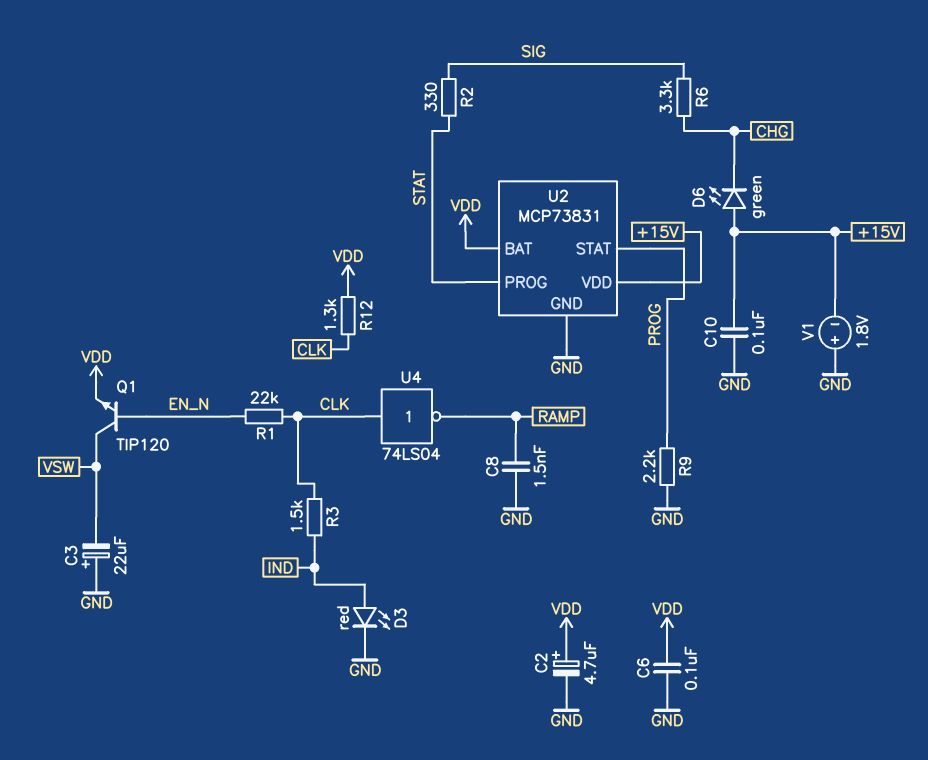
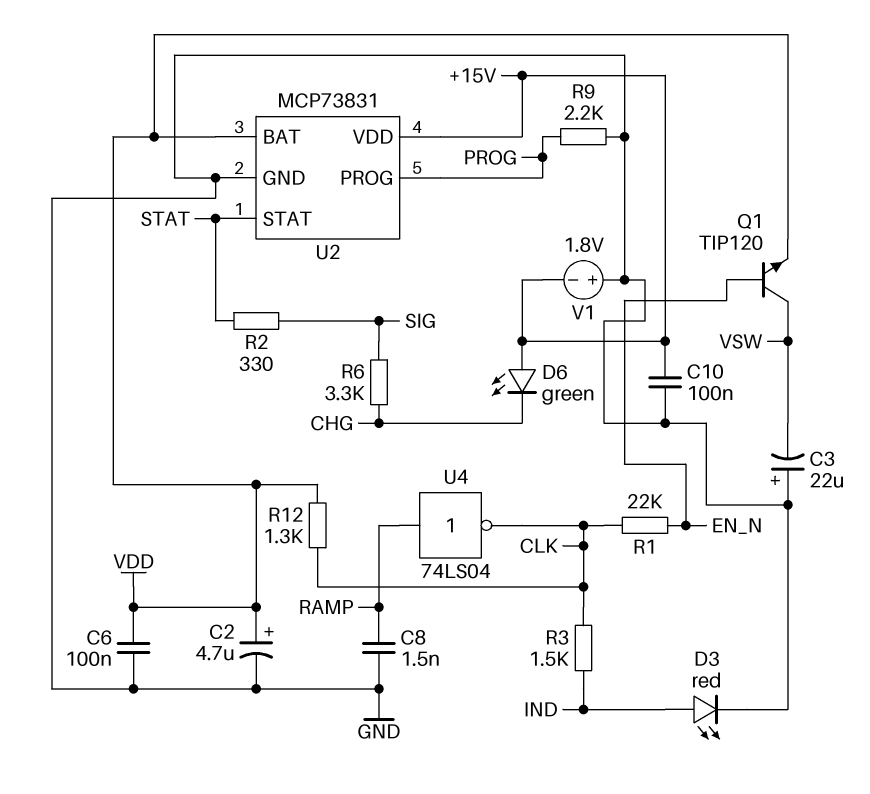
U2 pin PROG: STAT -> PROG
U2 pin STAT: PROG -> STAT
U4: NOT 74LS04 (in CLK, out RAMP) -> NOT 74LS04 (in RAMP, out CLK)

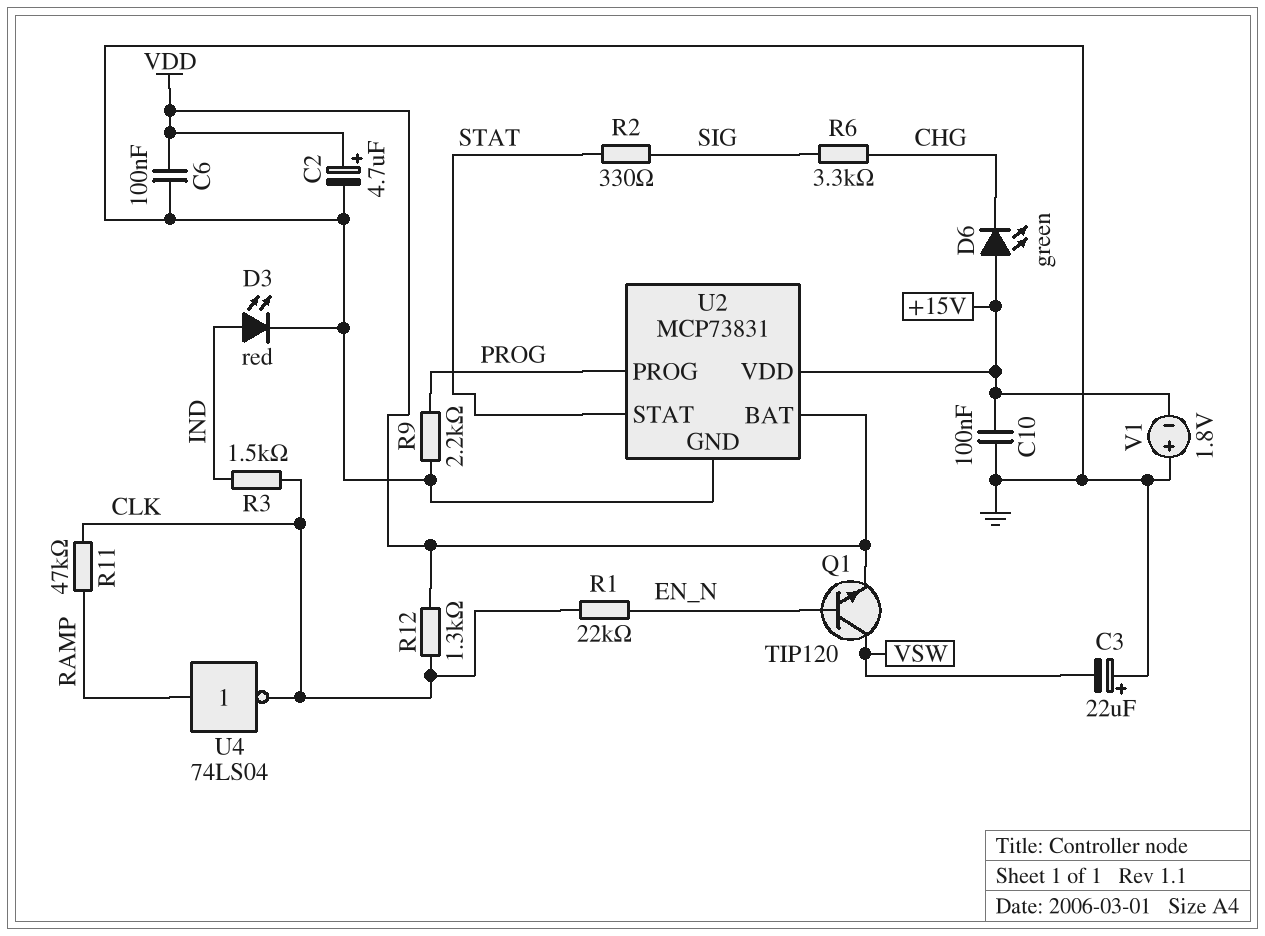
C8: 1.5nF (GND, RAMP) -> none
R11: none -> 47k (CLK, RAMP)

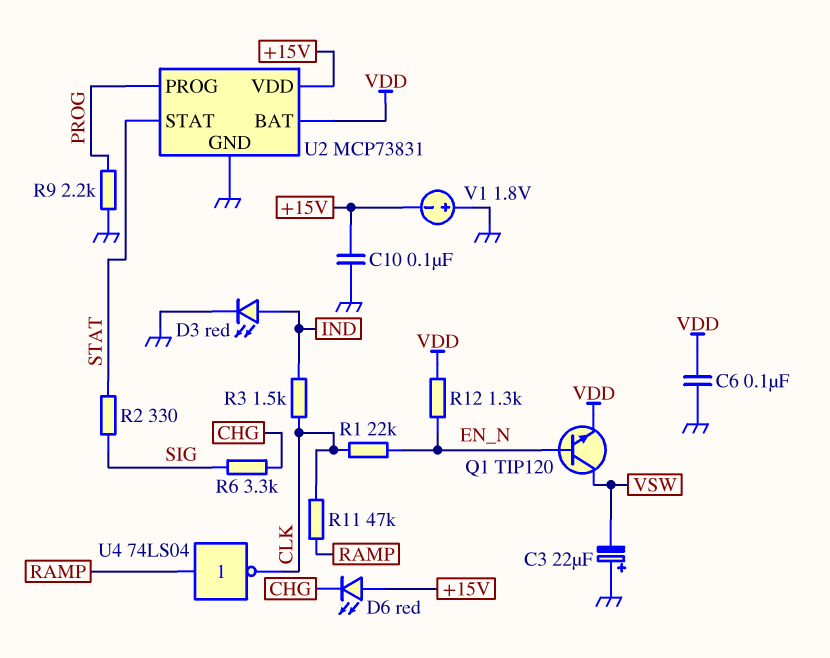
C2: 4.7uF (plus VDD, minus GND) -> none
D6: LED green (A +15V, K CHG) -> LED red (A +15V, K CHG)
R12: 1.3k (CLK, VDD) -> 1.3k (EN_N, VDD)

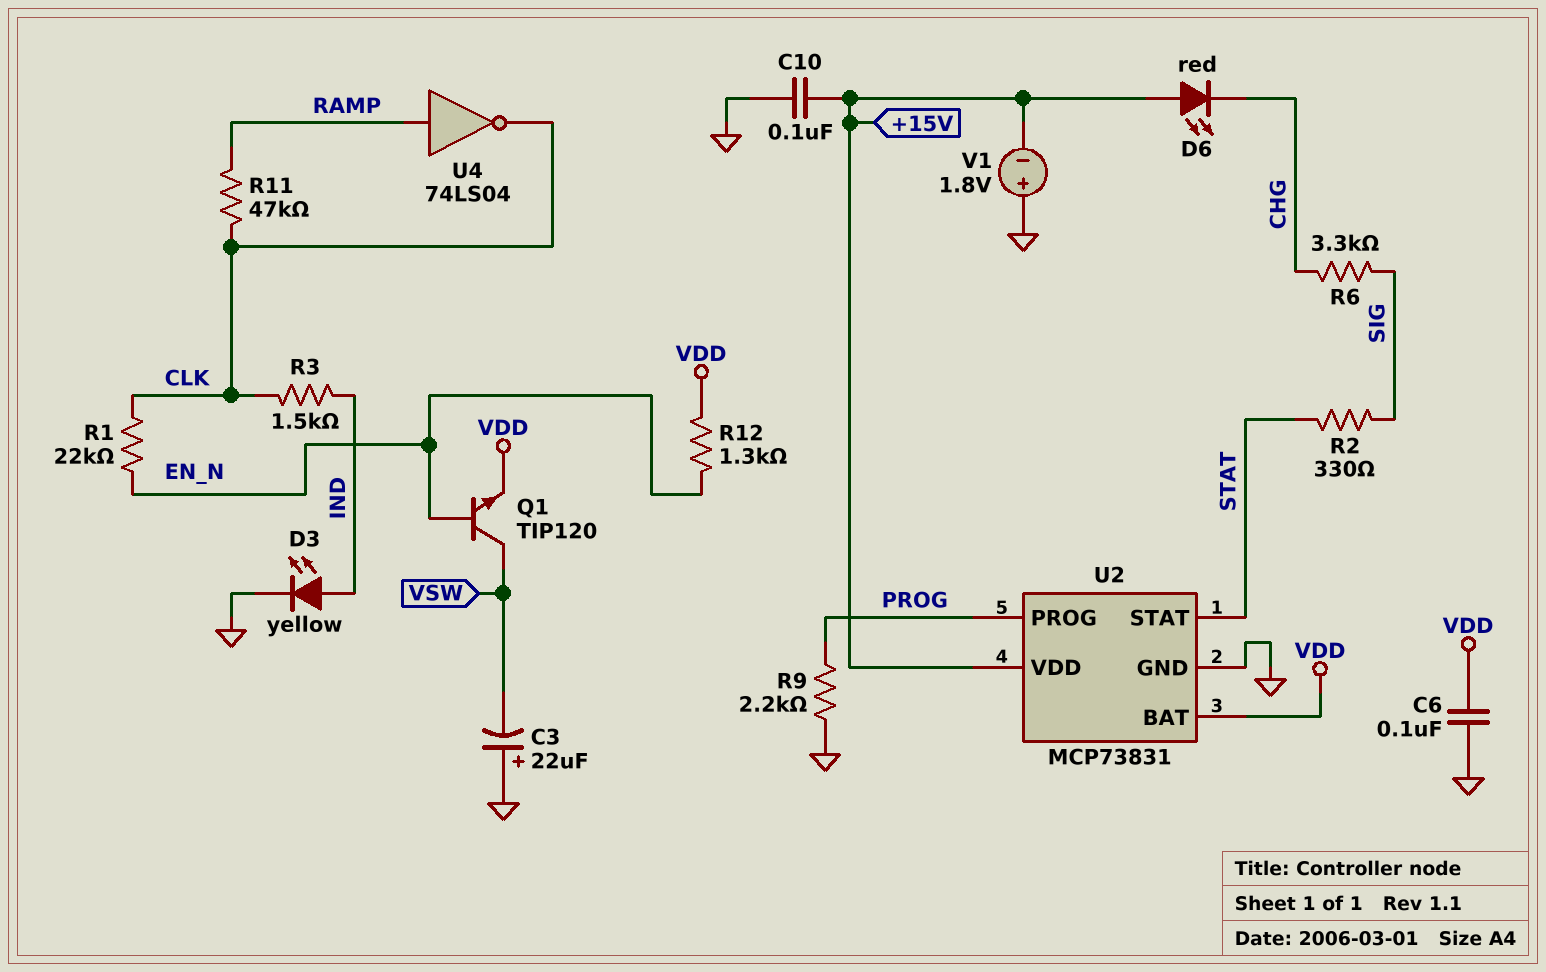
D3: LED red (A IND, K GND) -> LED yellow (A IND, K GND)

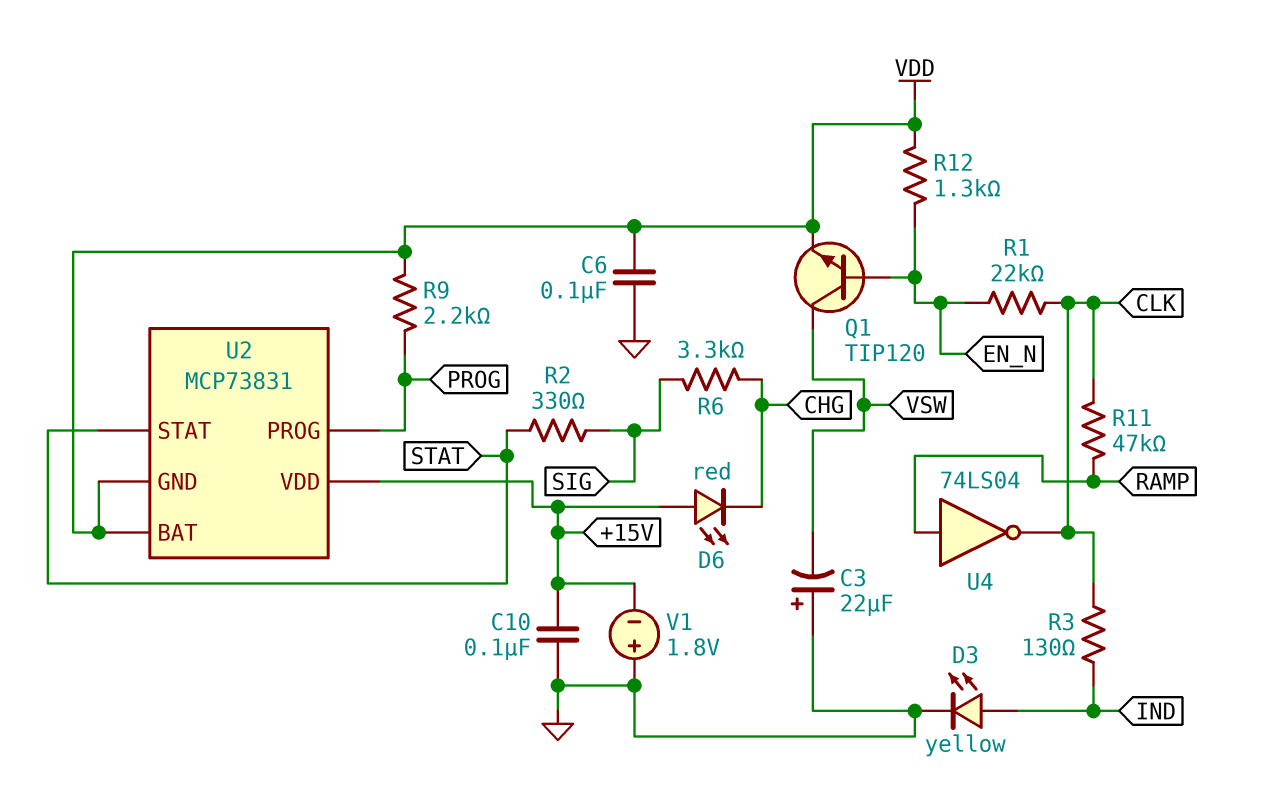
R3: 1.5k (CLK, IND) -> 130 (CLK, IND)
R9: 2.2k (GND, PROG) -> 2.2k (PROG, VDD)
U2 pin GND: GND -> VDD

